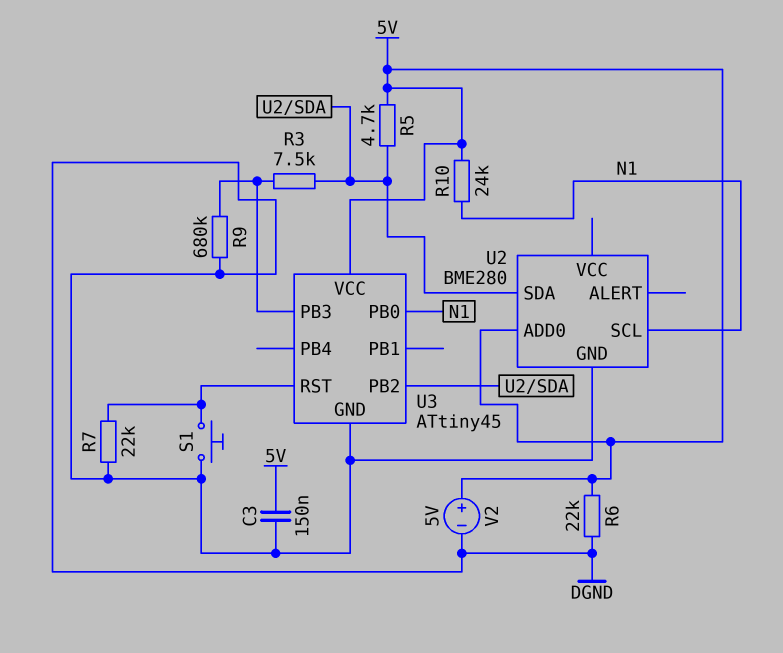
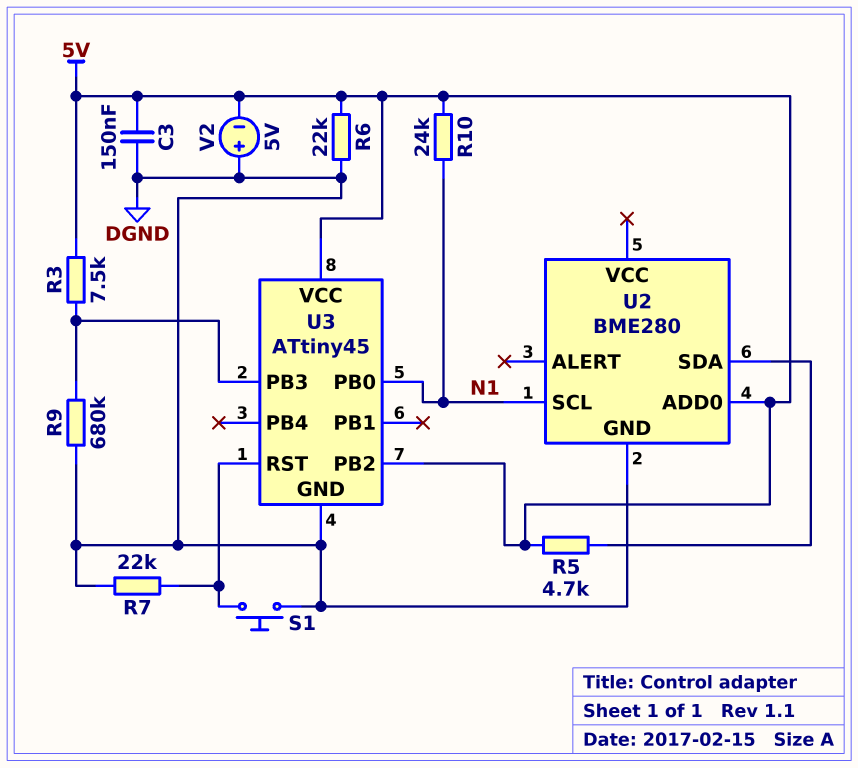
R3: 7.5k (U2/SDA, U3/PB3) -> 7.5k (5V, U3/PB3)
U3 pin PB2: U2/SDA -> 5V
V2: 5V (plus 5V, minus DGND) -> 5V (plus DGND, minus 5V)

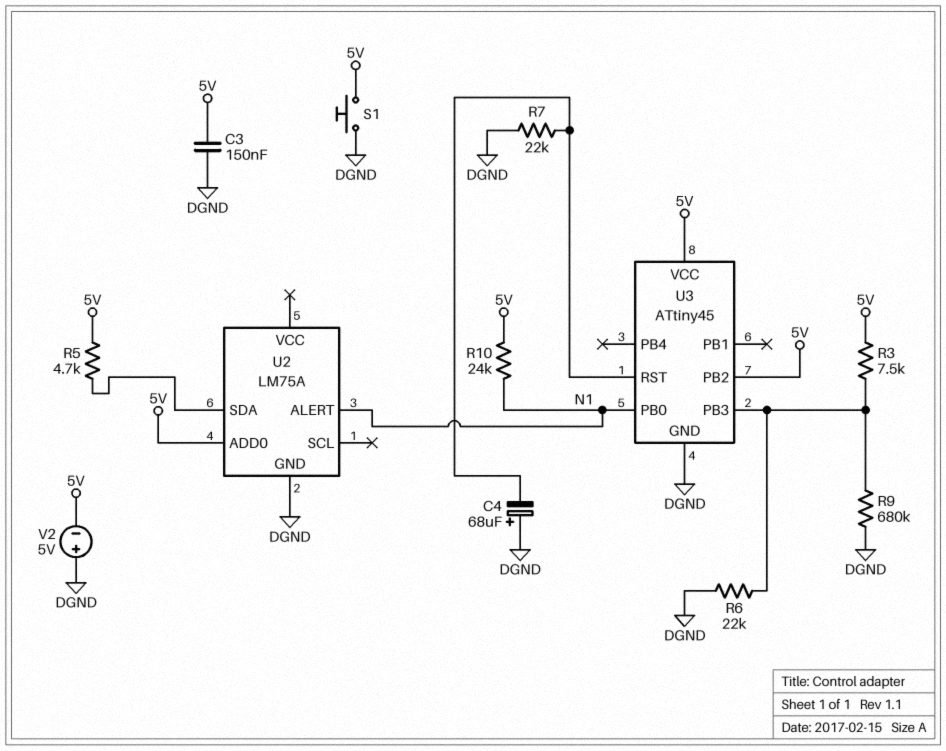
C4: none -> 68uF (plus DGND, minus U3/RST)
R6: 22k (5V, DGND) -> 22k (DGND, U3/PB3)
S1: button (DGND, U3/RST) -> button (5V, DGND)
U2: BME280 -> LM75A
U2 pin ALERT: none -> N1
U2 pin SCL: N1 -> none

